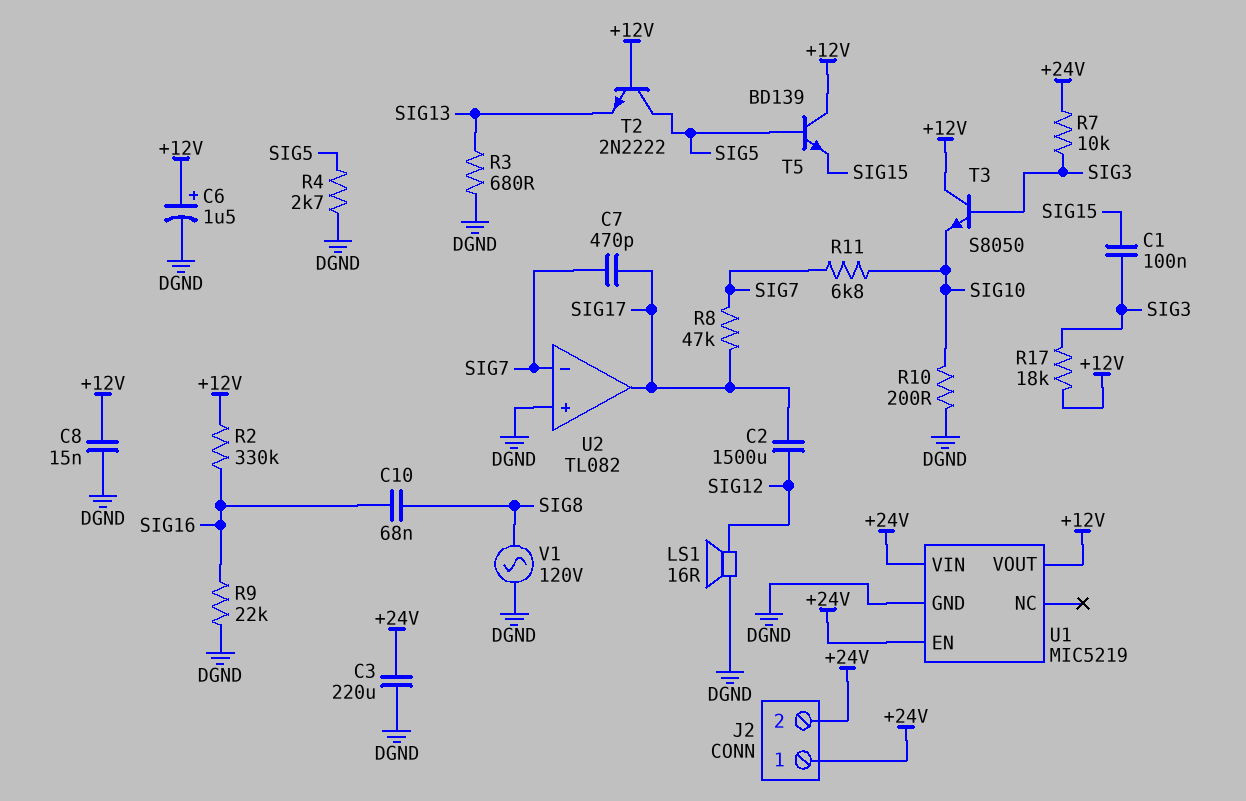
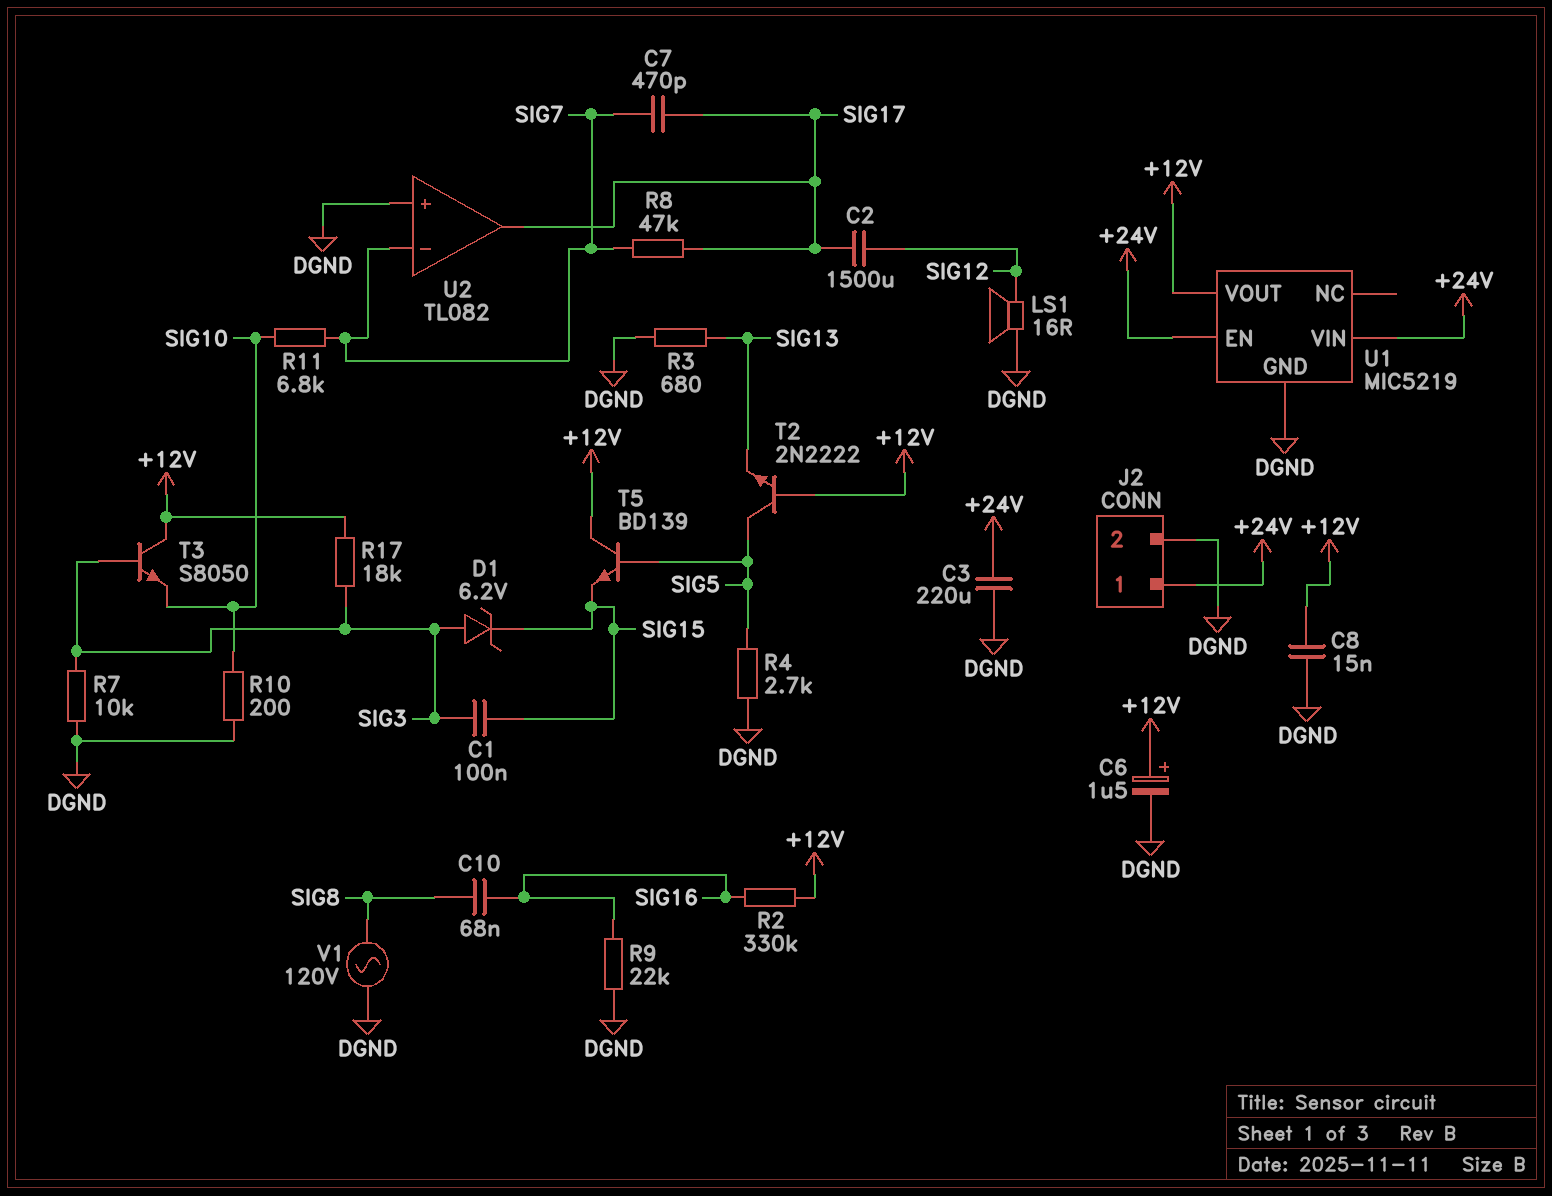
D1: none -> zener 6.2V (A SIG3, K SIG15)
J2 pin 2: +24V -> DGND
R7: 10k (+24V, SIG3) -> 10k (DGND, SIG3)

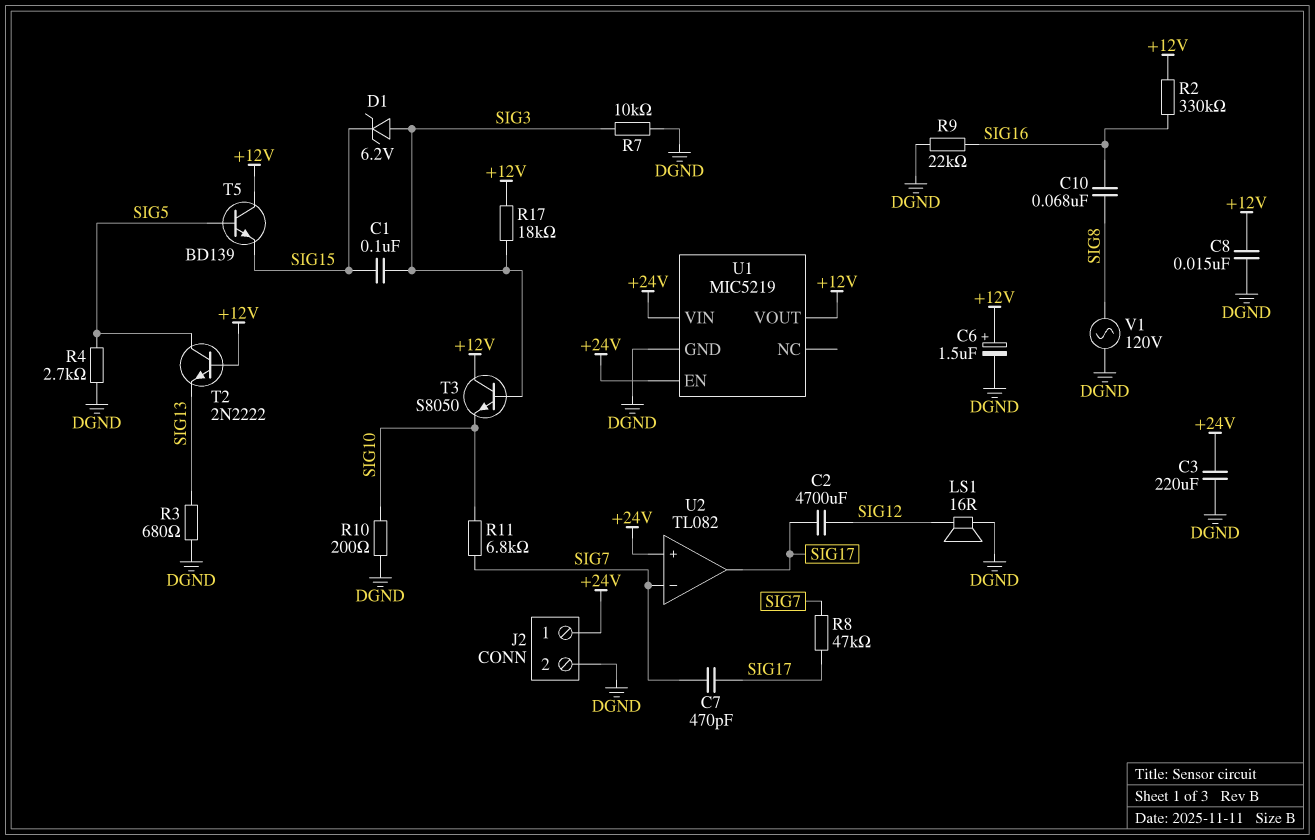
C2: 1500uF (SIG12, SIG17) -> 4700uF (SIG12, SIG17)
U2 pin in+: DGND -> +24V

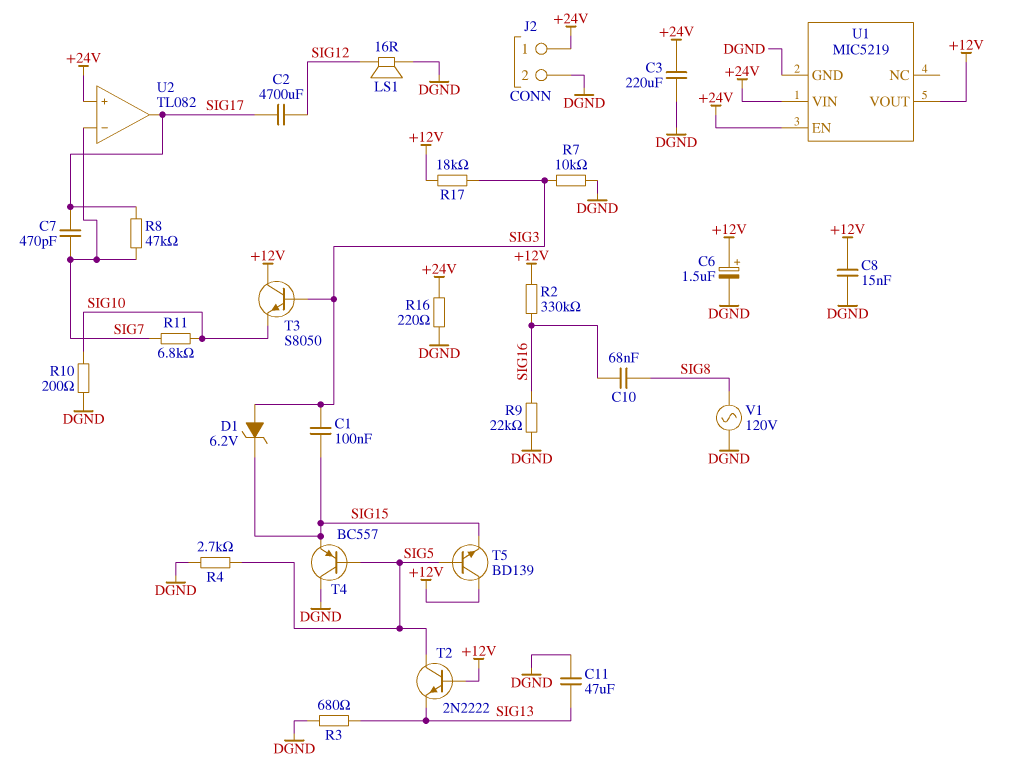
C11: none -> 47uF (DGND, SIG13)
R16: none -> 220 (+24V, DGND)
T4: none -> PNP BC557 (B SIG5, C DGND, E SIG15)

